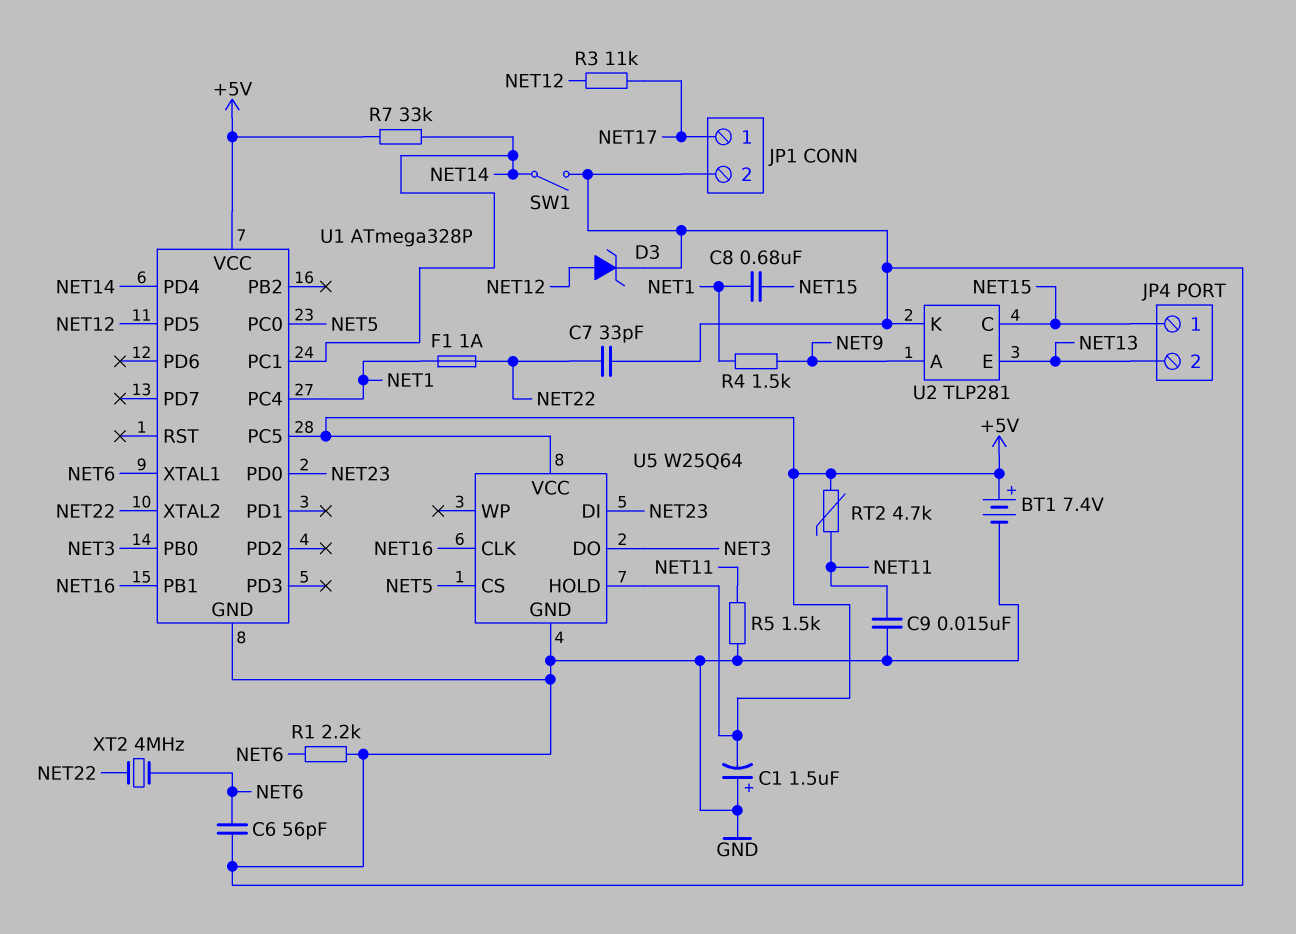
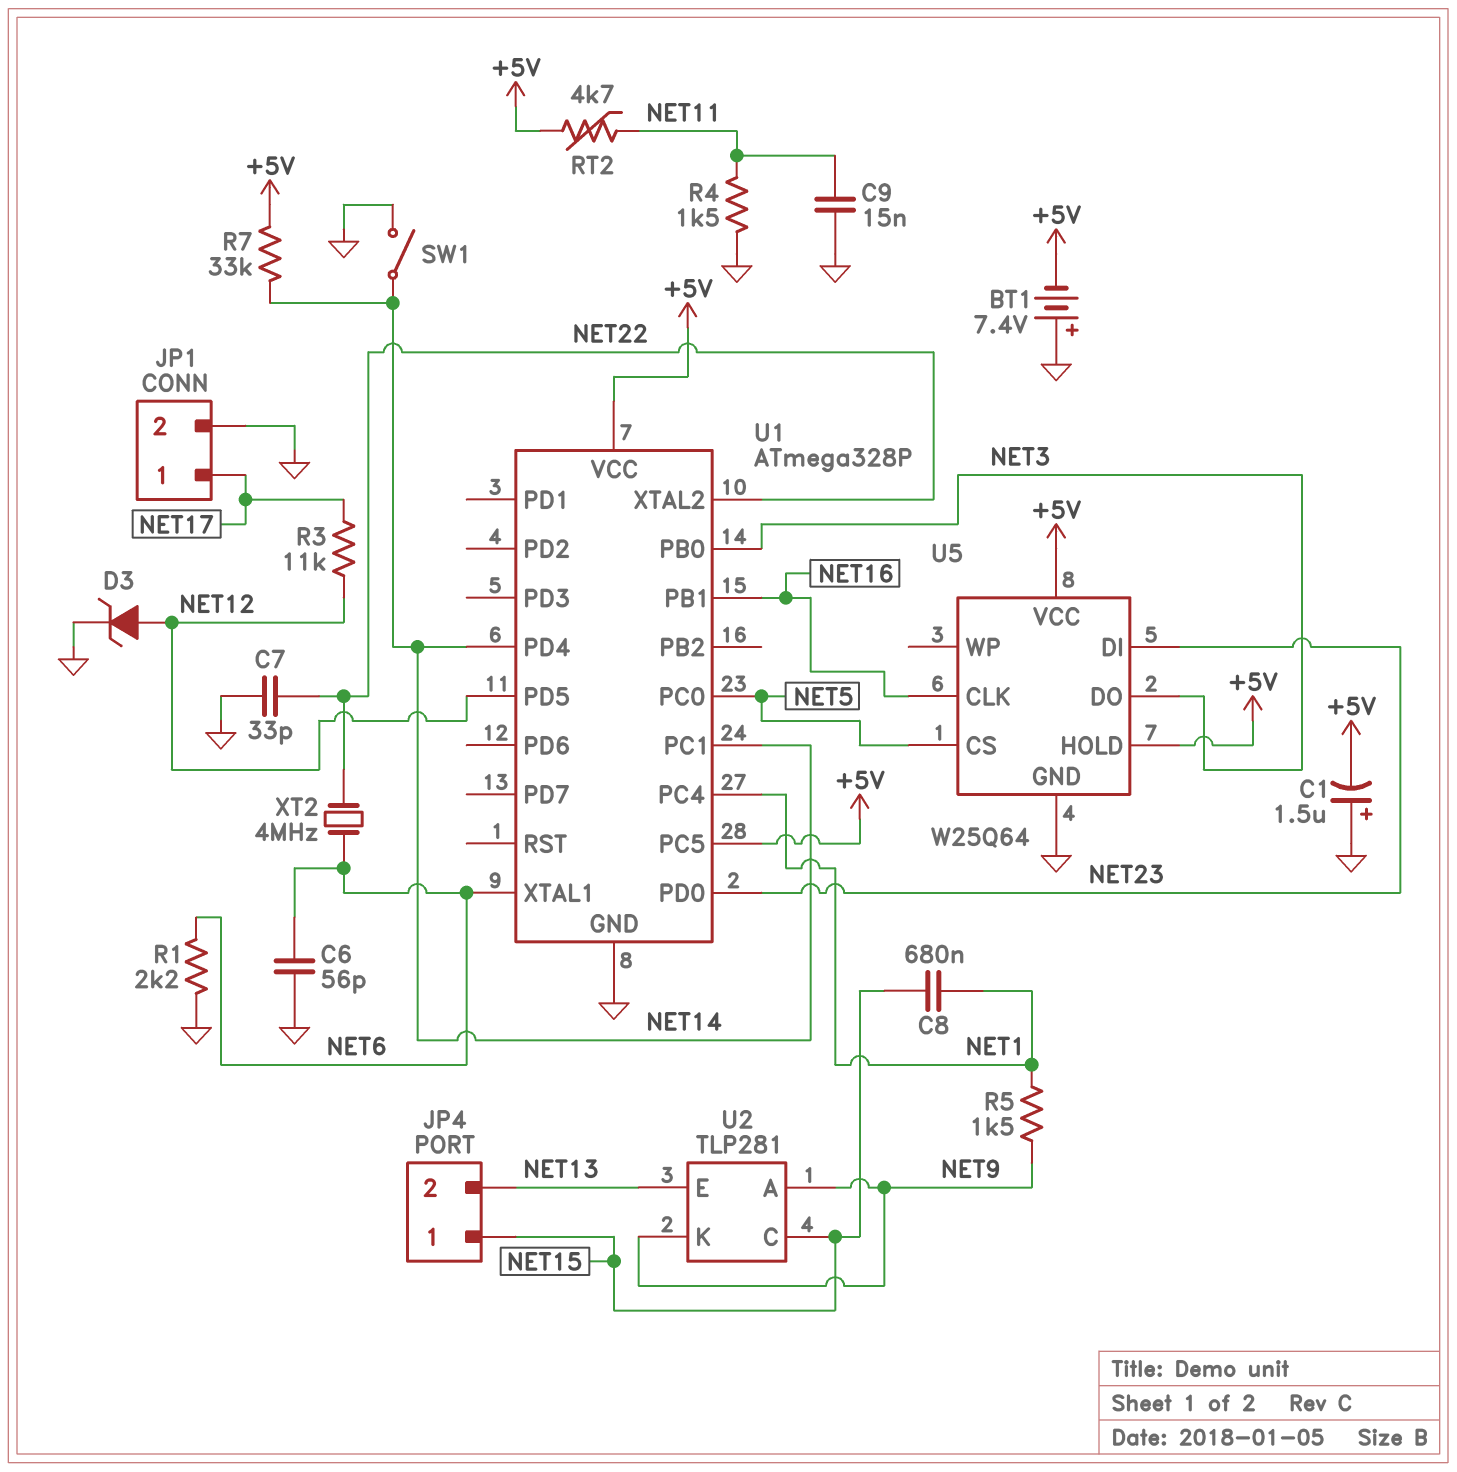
BT1: 7.4V (plus +5V, minus GND) -> 7.4V (plus GND, minus +5V)
F1: 1A (NET1, NET22) -> none
R4: 1.5k (NET1, NET9) -> 1.5k (GND, NET11)
R5: 1.5k (GND, NET11) -> 1.5k (NET1, NET9)
U2 pin K: GND -> NET9

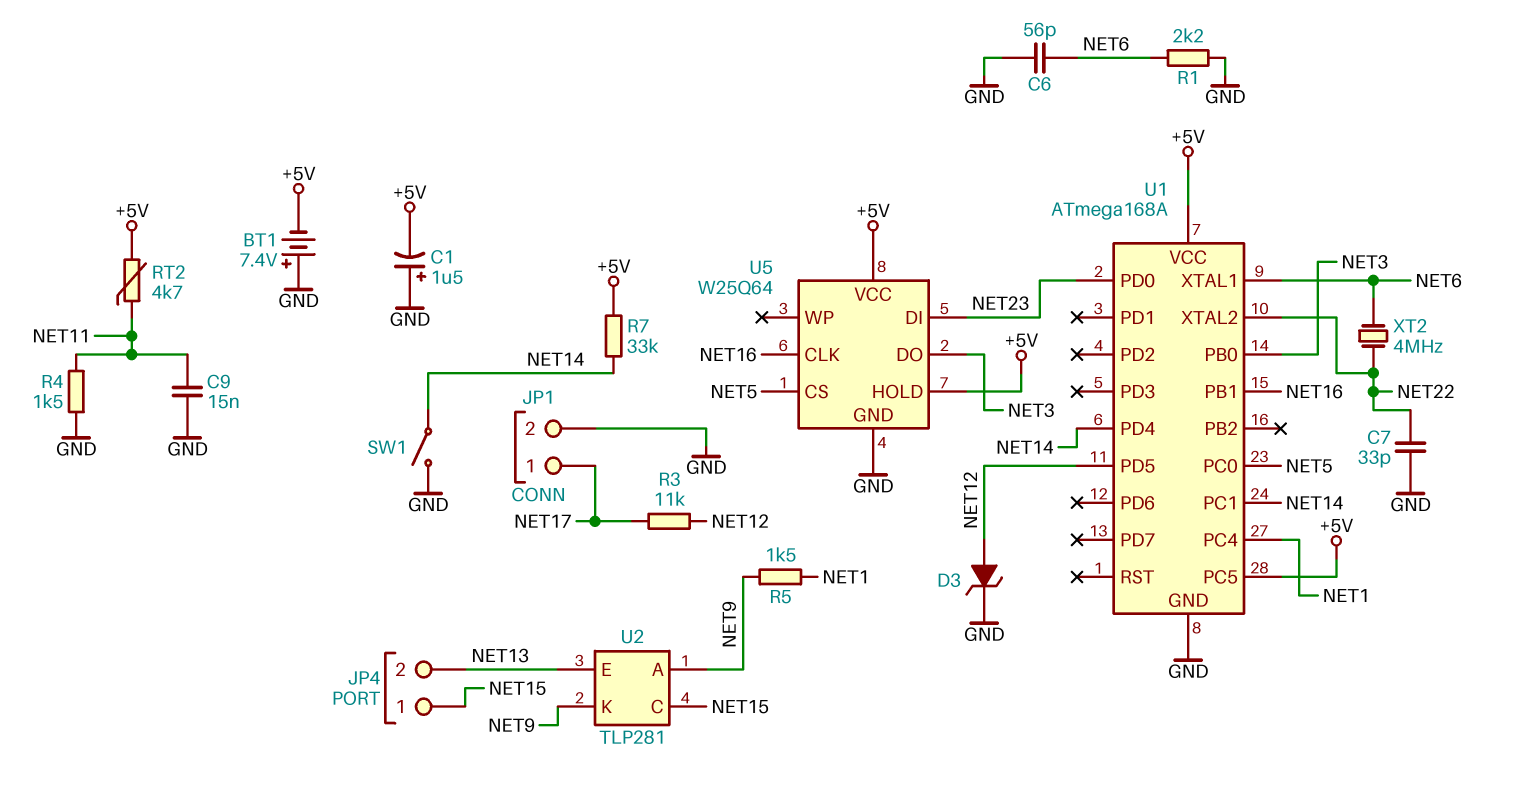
C8: 680nF (NET1, NET15) -> none
U1: ATmega328P -> ATmega168A

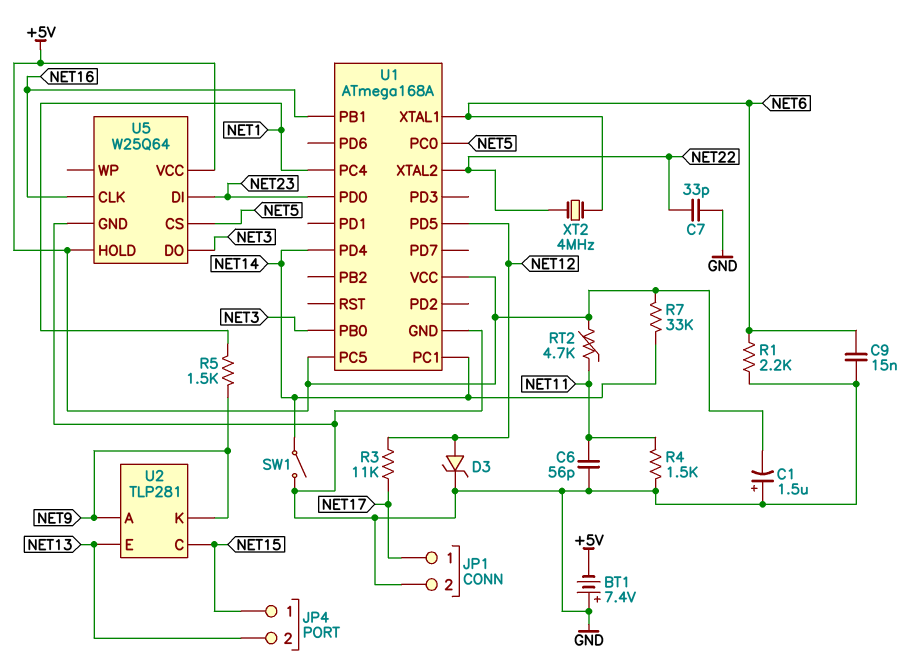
C6: 56pF (GND, NET6) -> 56pF (GND, NET11)
C9: 15nF (GND, NET11) -> 15nF (GND, NET6)

